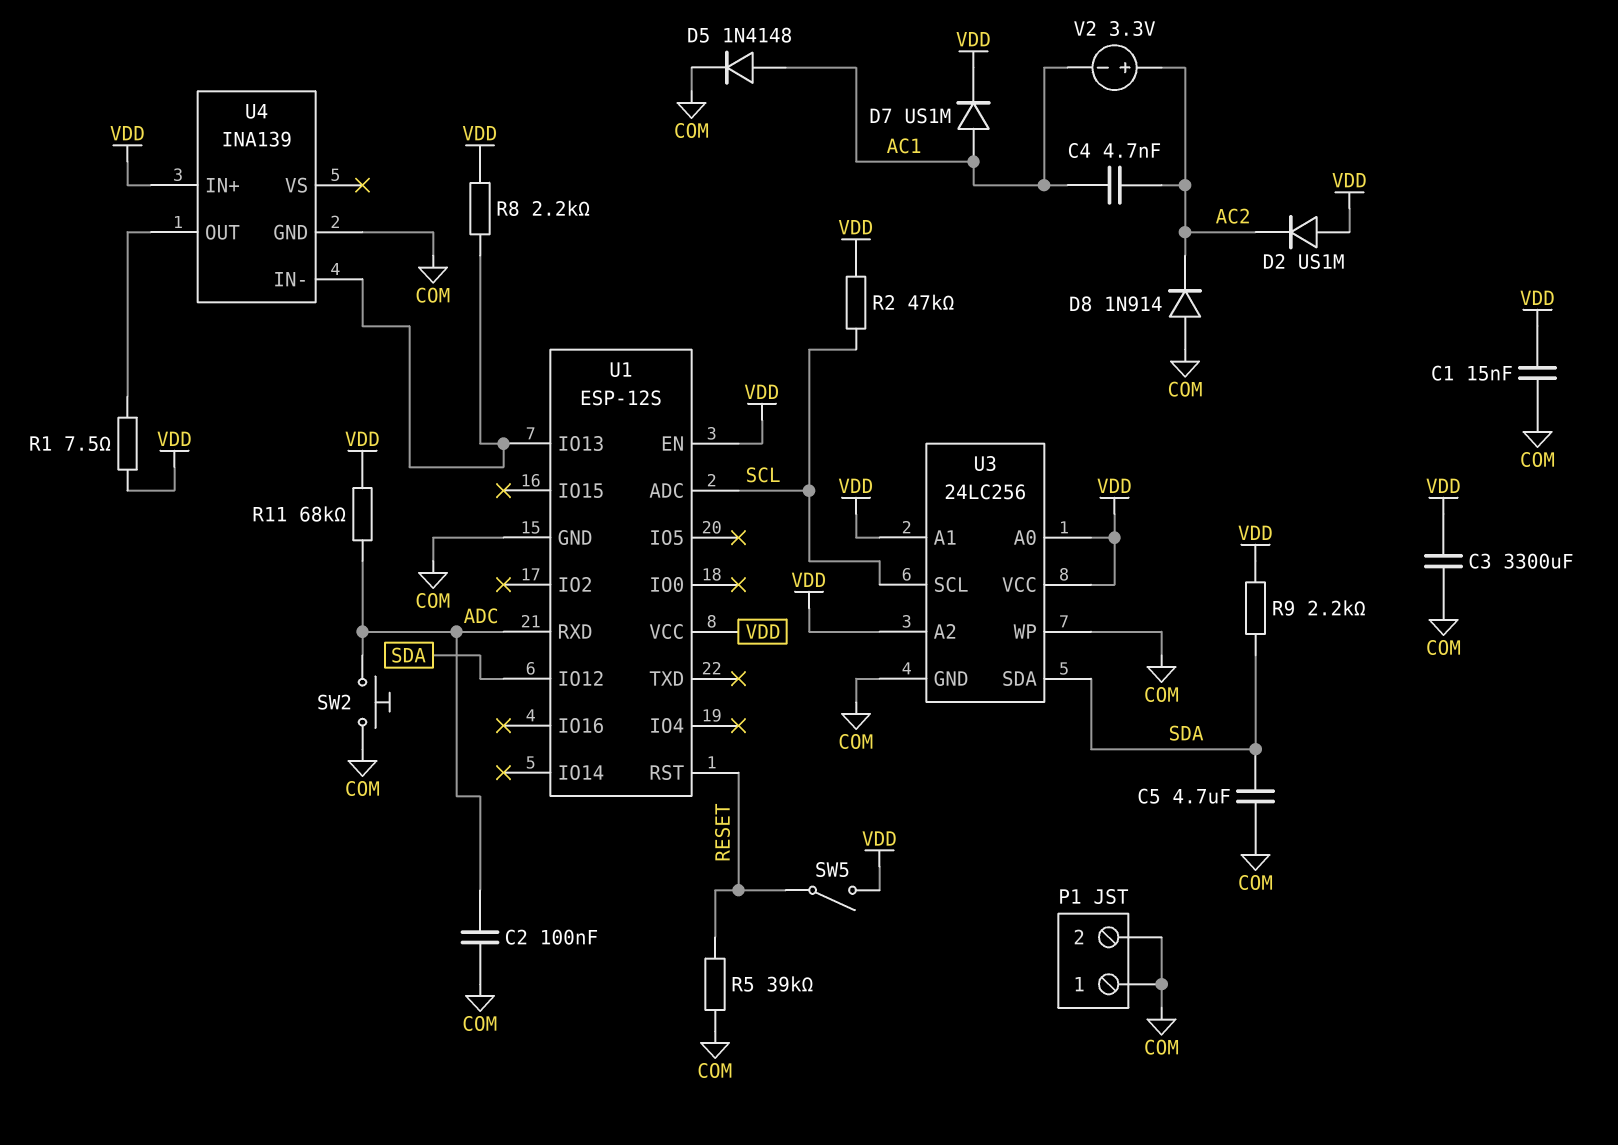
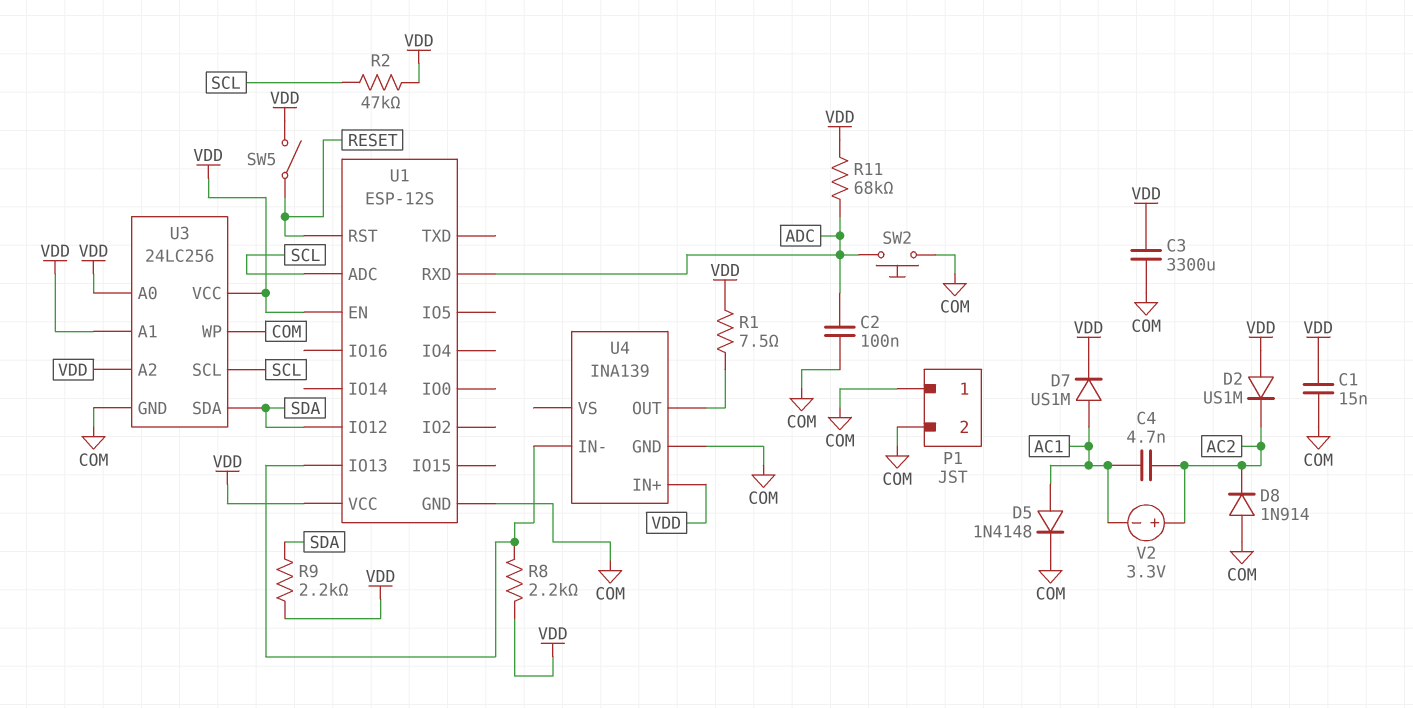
C5: 4.7uF (COM, SDA) -> none
R5: 39k (COM, RESET) -> none

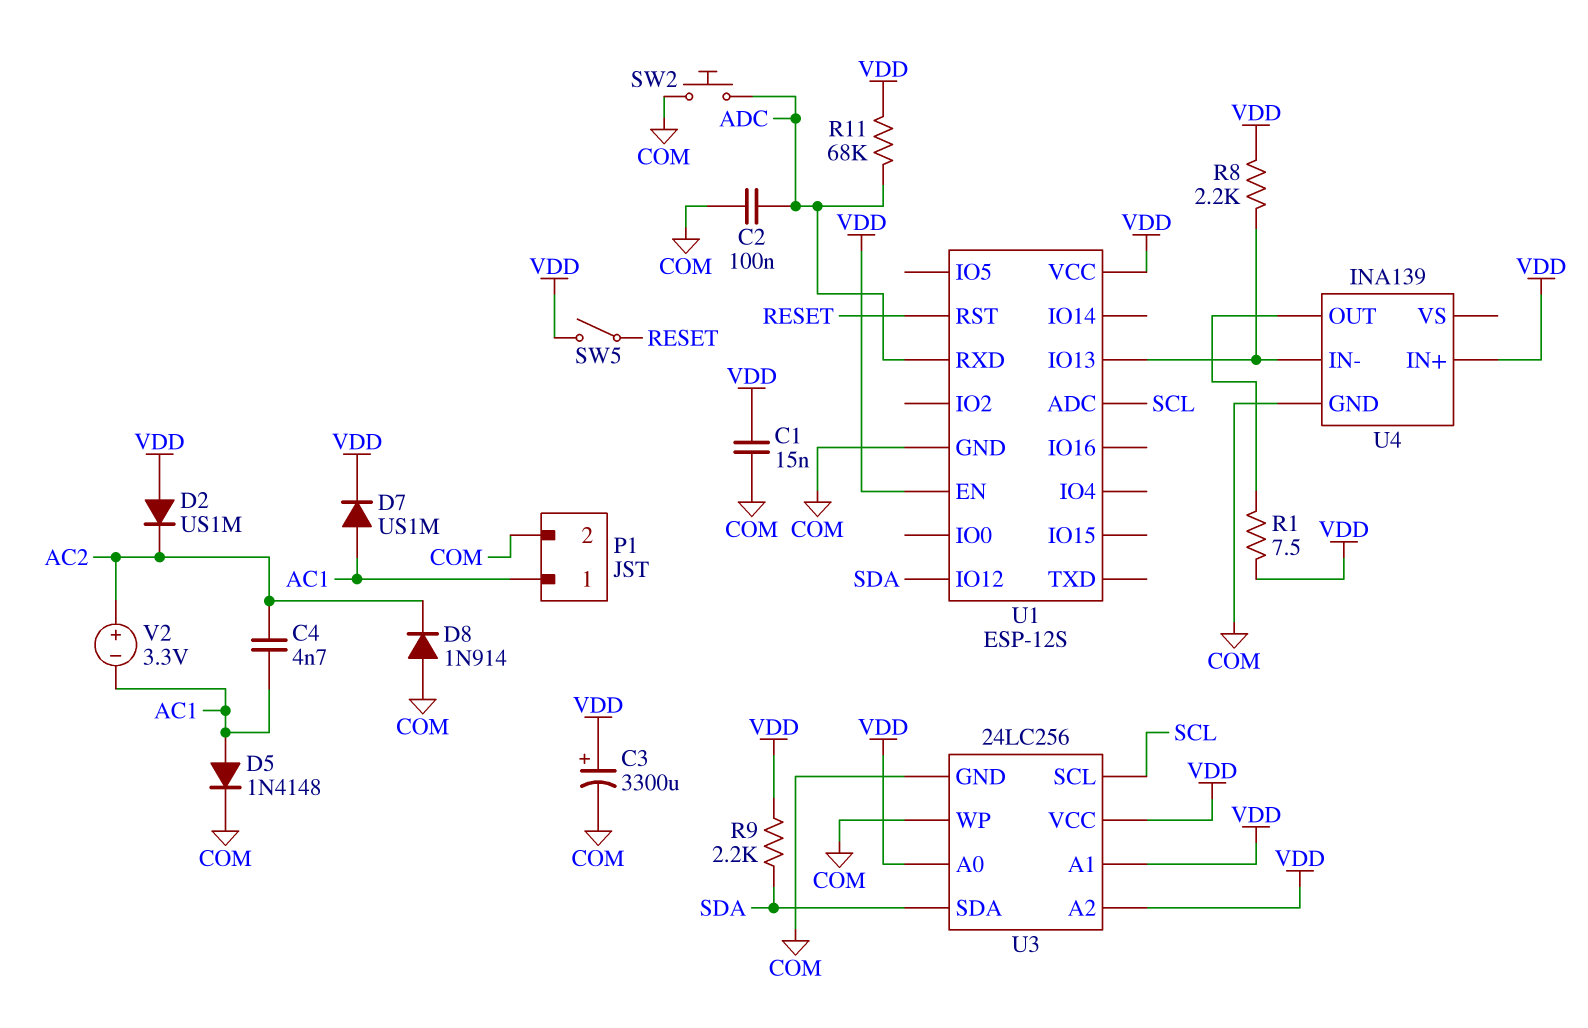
C3: 3300uF (COM, VDD) -> 3300uF (plus VDD, minus COM)
P1 pin 1: COM -> AC1
R2: 47k (SCL, VDD) -> none

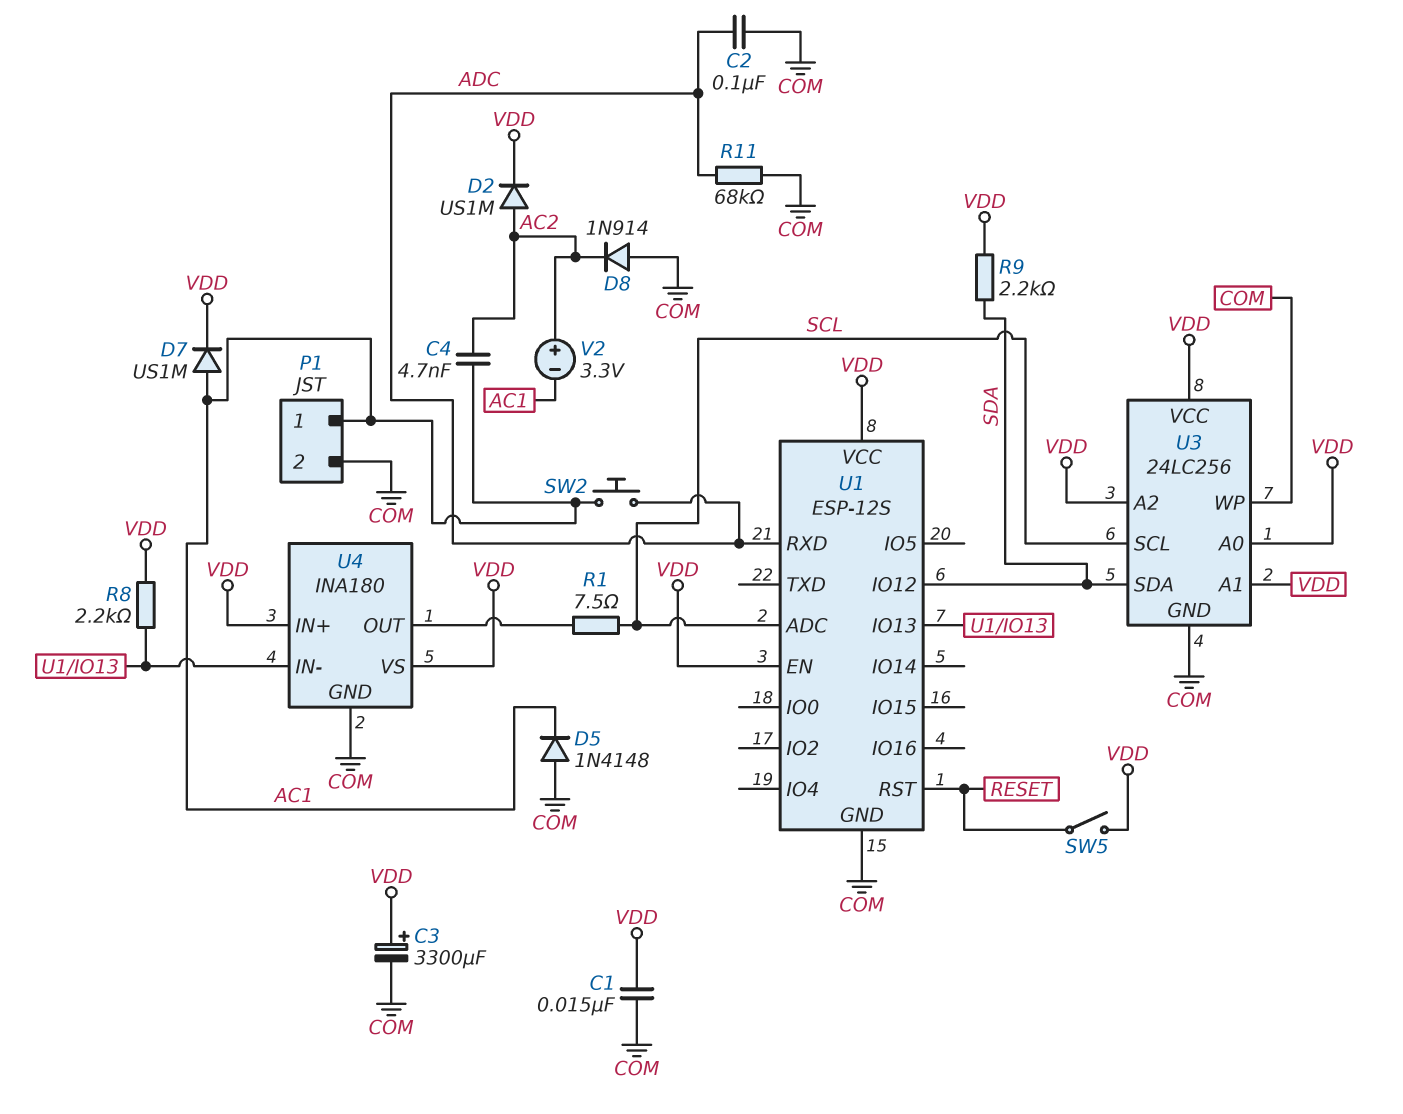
D2: diode US1M (A VDD, K AC2) -> diode US1M (A AC2, K VDD)
D5: diode 1N4148 (A AC1, K COM) -> diode 1N4148 (A COM, K AC1)
R1: 7.5 (U4/OUT, VDD) -> 7.5 (SCL, U4/OUT)
R11: 68k (ADC, VDD) -> 68k (ADC, COM)
SW2: button (ADC, COM) -> button (AC1, ADC)
U4: INA139 -> INA180
U4 pin VS: none -> VDD

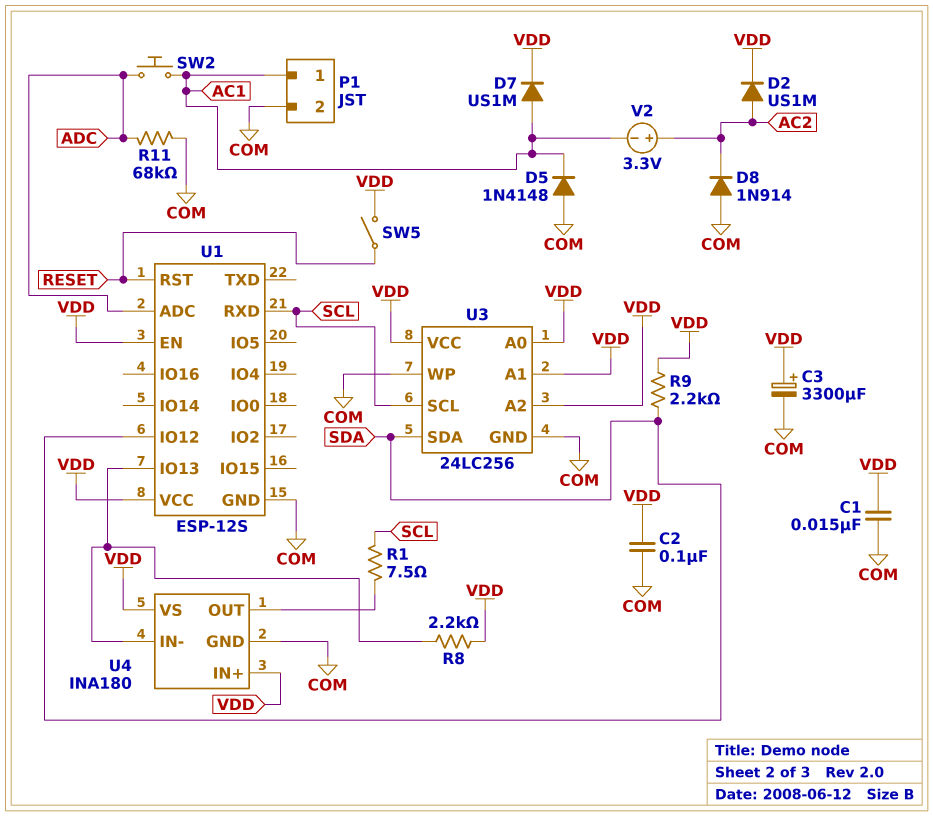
C2: 100nF (ADC, COM) -> 100nF (COM, VDD)
C4: 4.7nF (AC1, AC2) -> none
U1 pin ADC: SCL -> ADC
U1 pin RXD: ADC -> SCL

